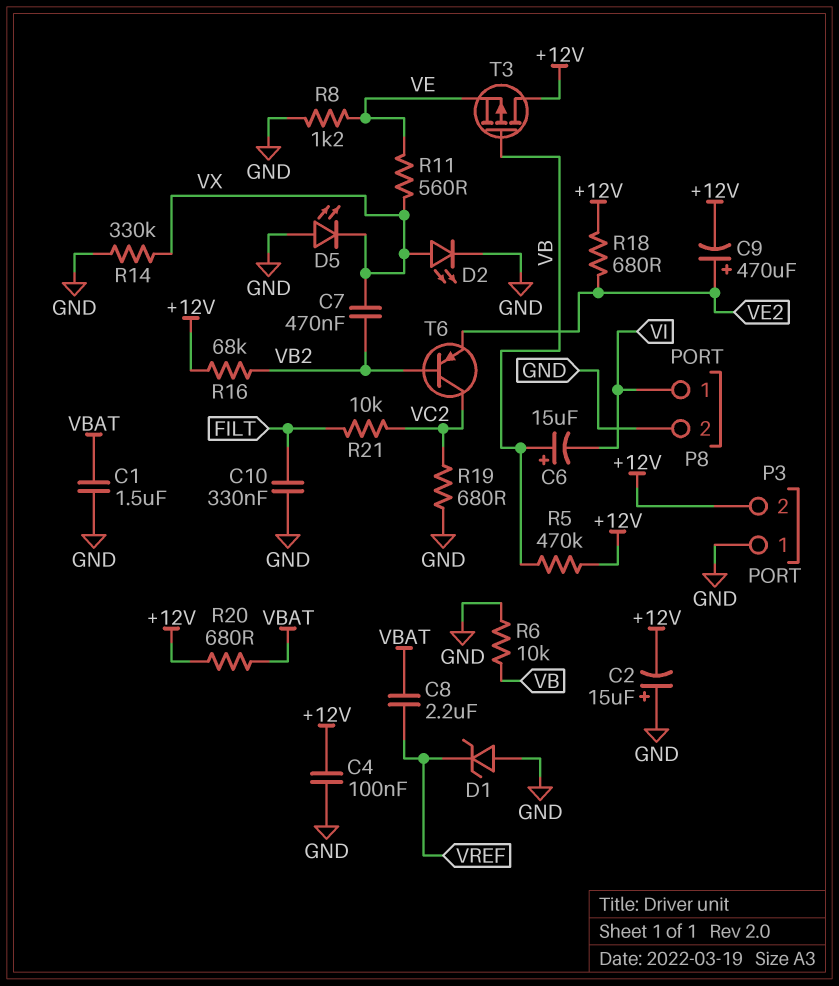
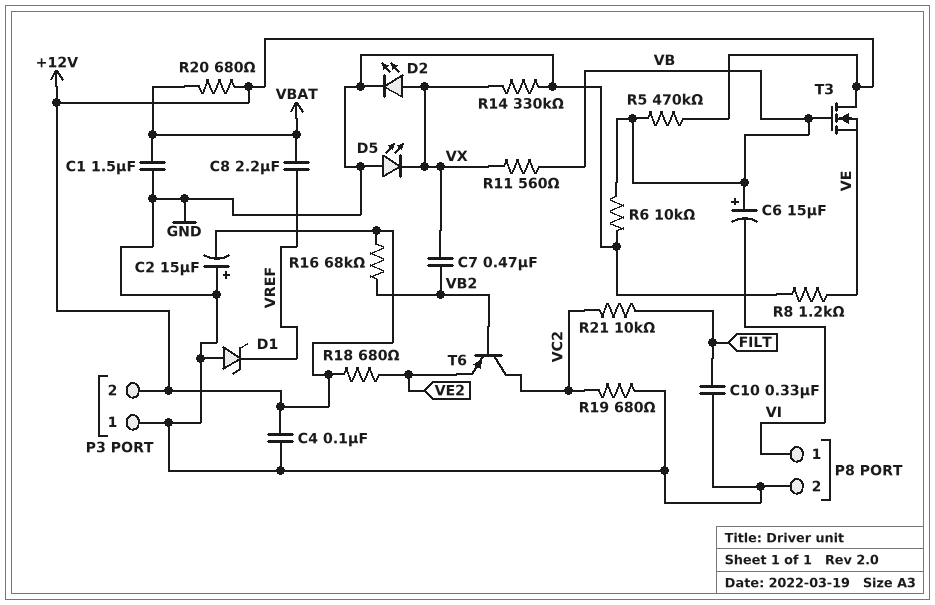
C9: 470uF (plus VE2, minus +12V) -> none
R11: 560 (VE, VX) -> 560 (VB, VX)
T3: PMOS (G VB, D +12V, S VE) -> NMOS (G VB, D +12V, S VE)

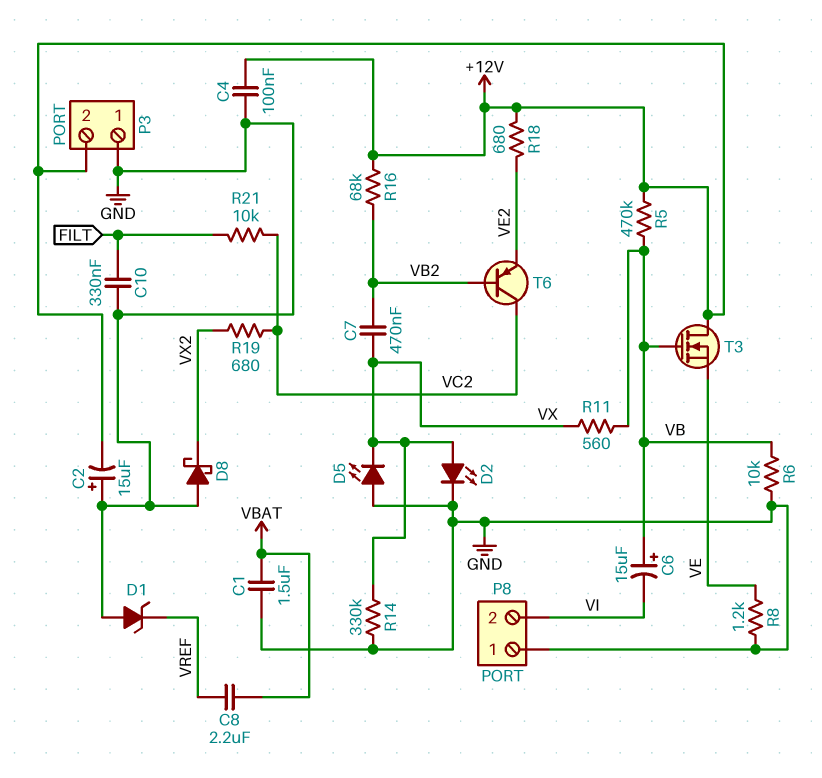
D8: none -> schottky (A GND, K VX2)
P8 pin 1: VI -> GND
P8 pin 2: GND -> VI
R19: 680 (GND, VC2) -> 680 (VC2, VX2)
R20: 680 (+12V, VBAT) -> none

